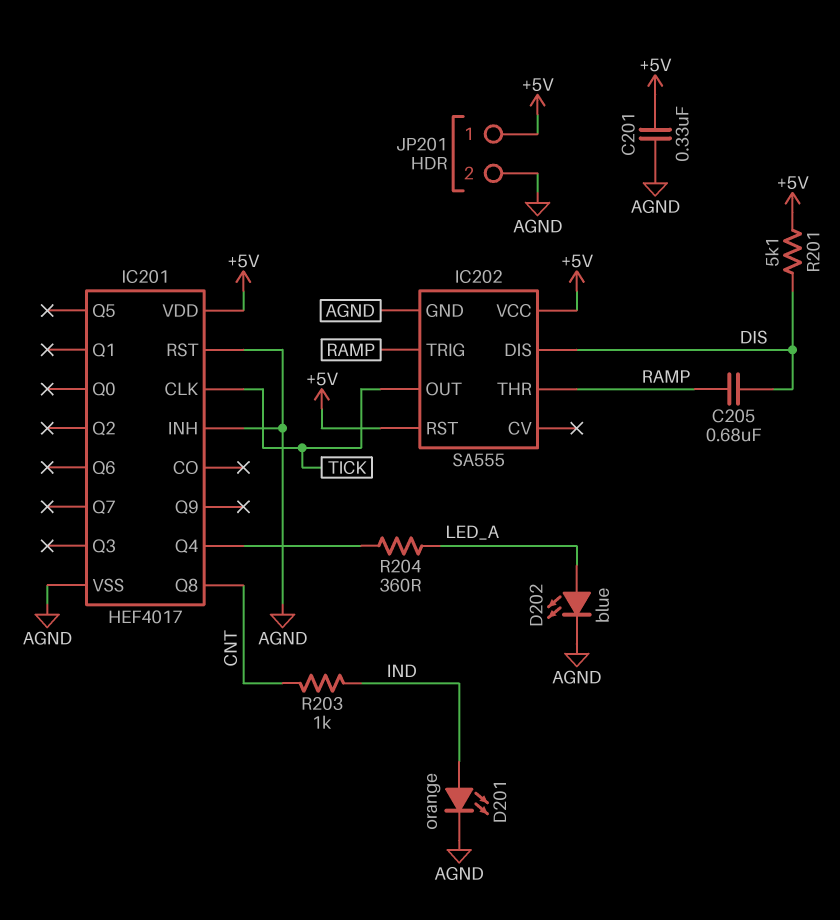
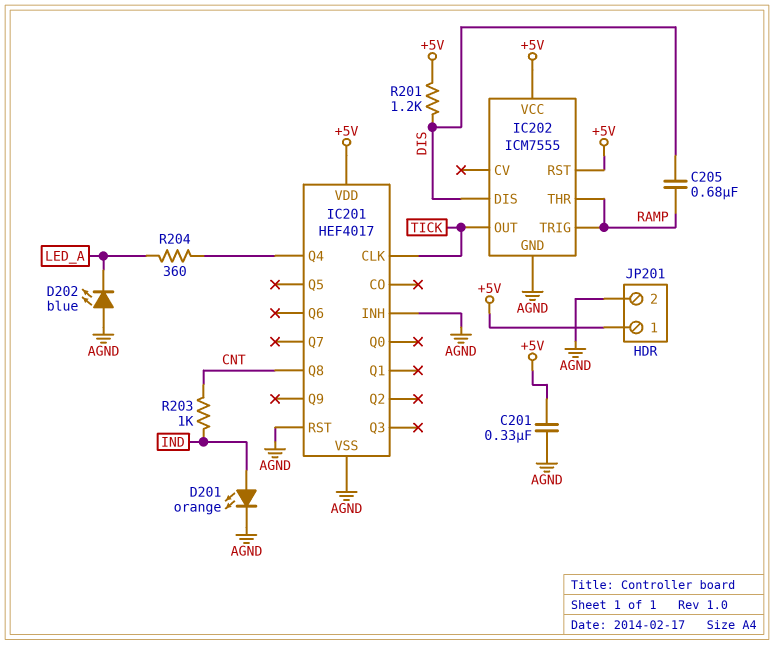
D202: LED blue (A LED_A, K AGND) -> LED blue (A AGND, K LED_A)
IC202: SA555 -> ICM7555
R201: 5.1k (+5V, DIS) -> 1.2k (+5V, DIS)

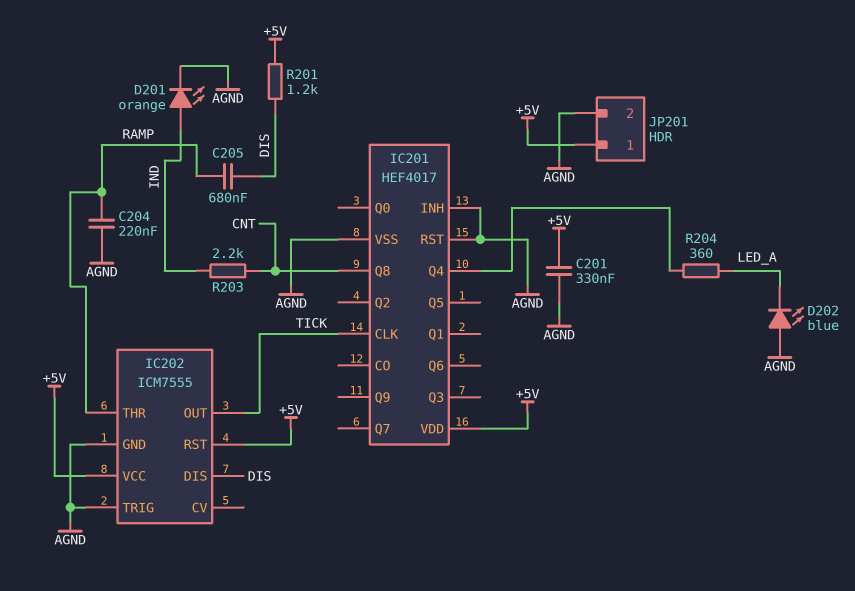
C204: none -> 220nF (AGND, RAMP)
IC202 pin TRIG: RAMP -> AGND
R203: 1k (CNT, IND) -> 2.2k (CNT, IND)

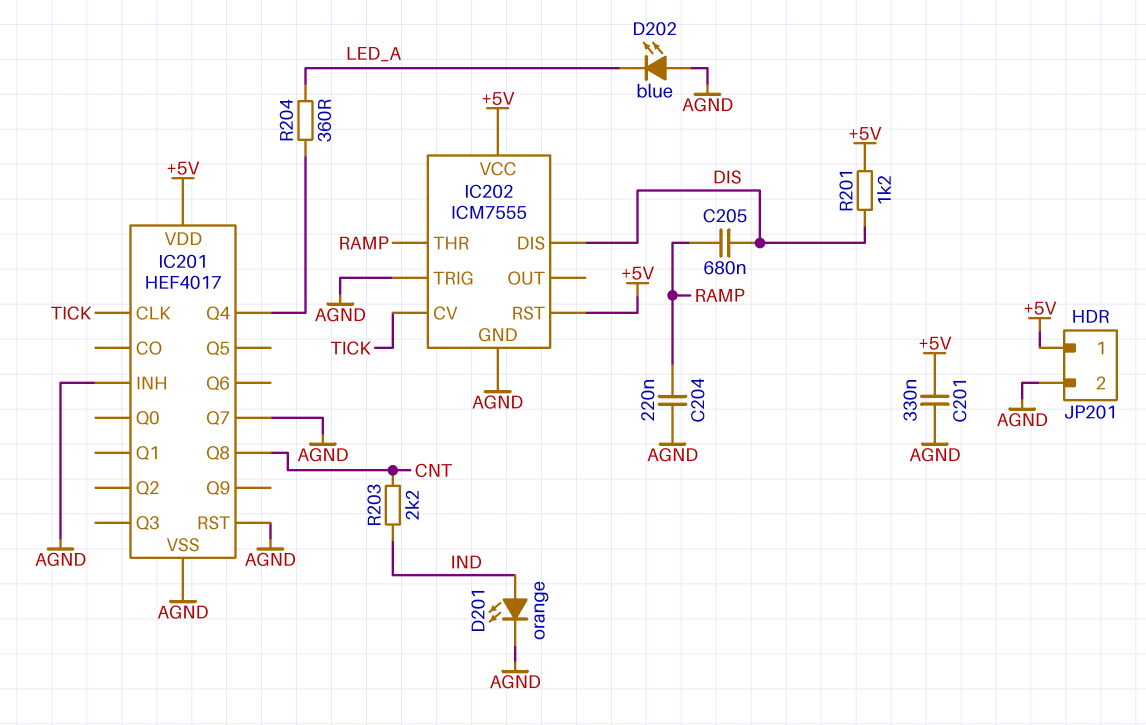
IC201 pin Q7: none -> AGND
IC202 pin CV: none -> TICK
IC202 pin OUT: TICK -> none

